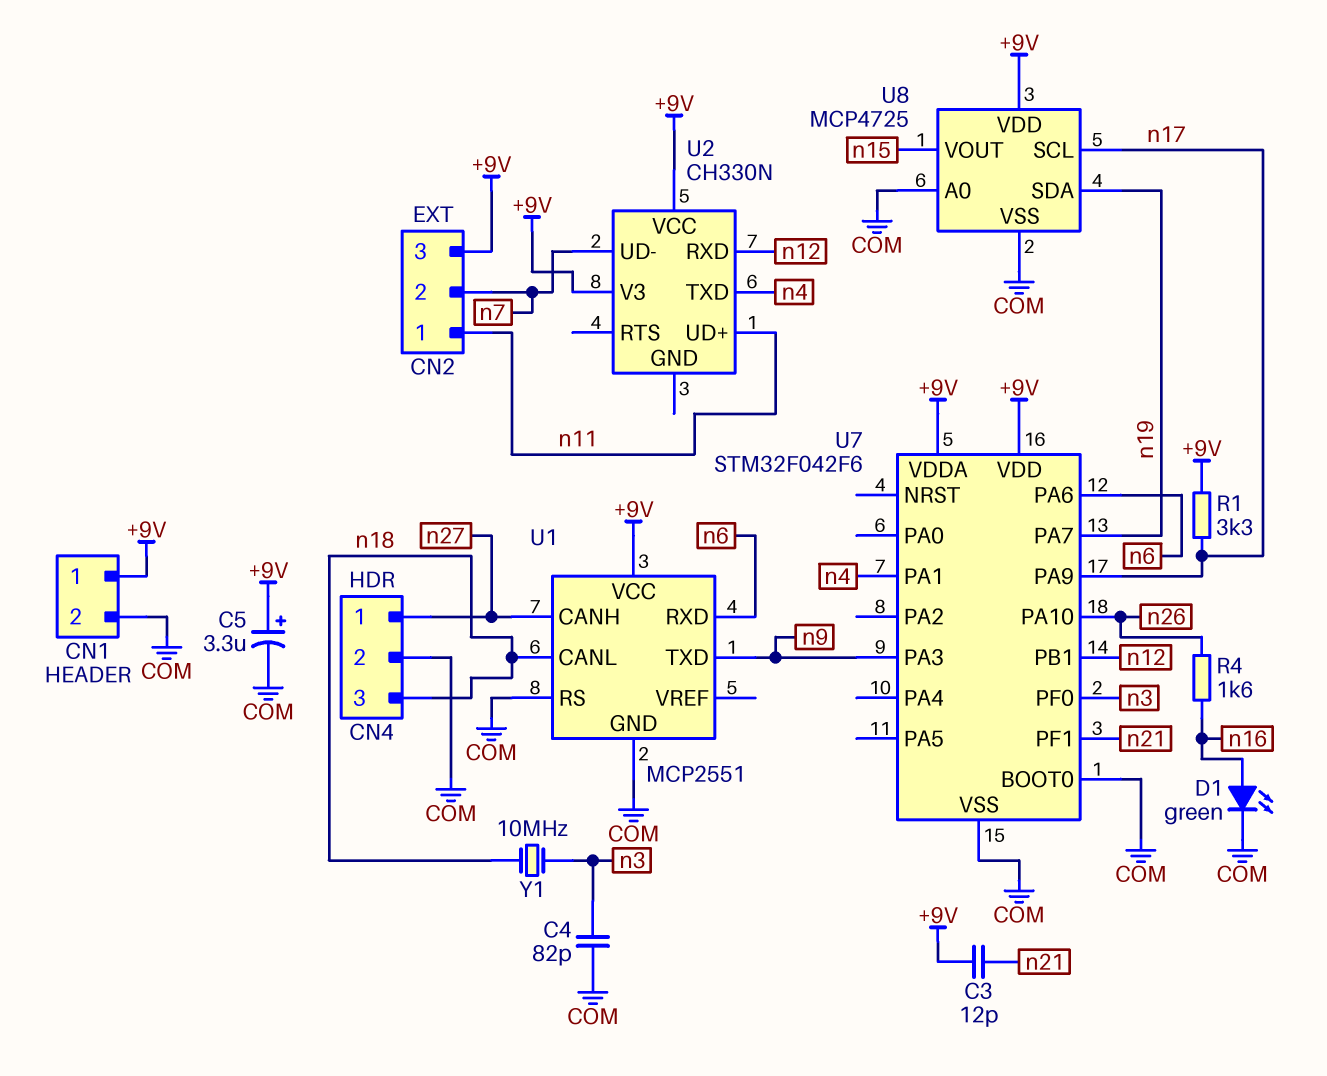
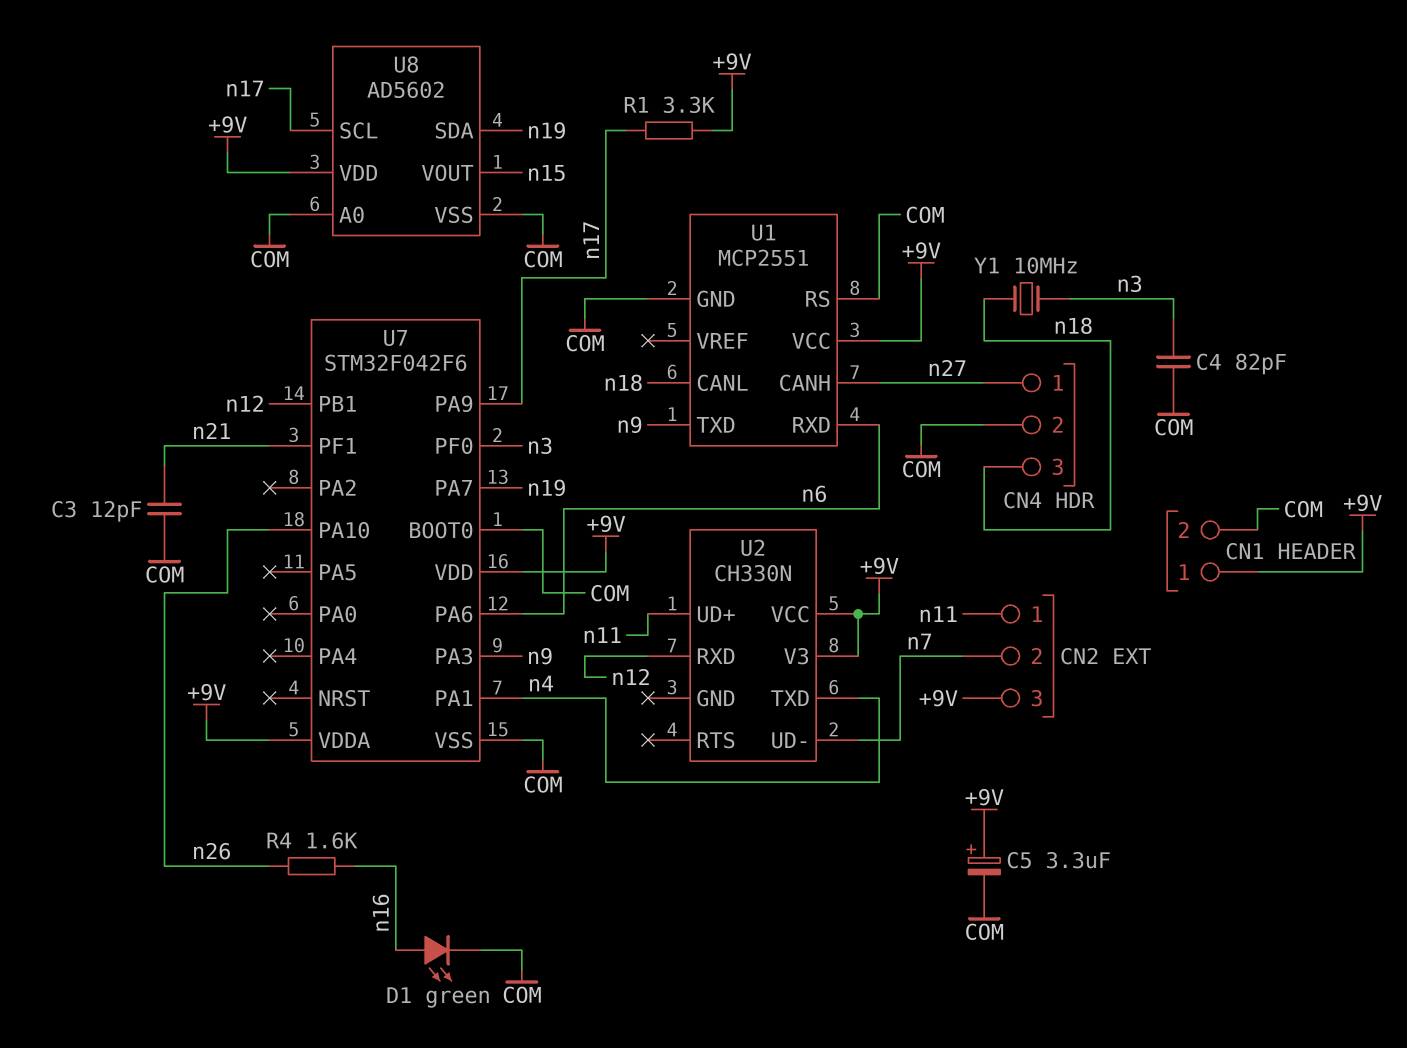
C3: 12pF (+9V, n21) -> 12pF (COM, n21)
U8: MCP4725 -> AD5602

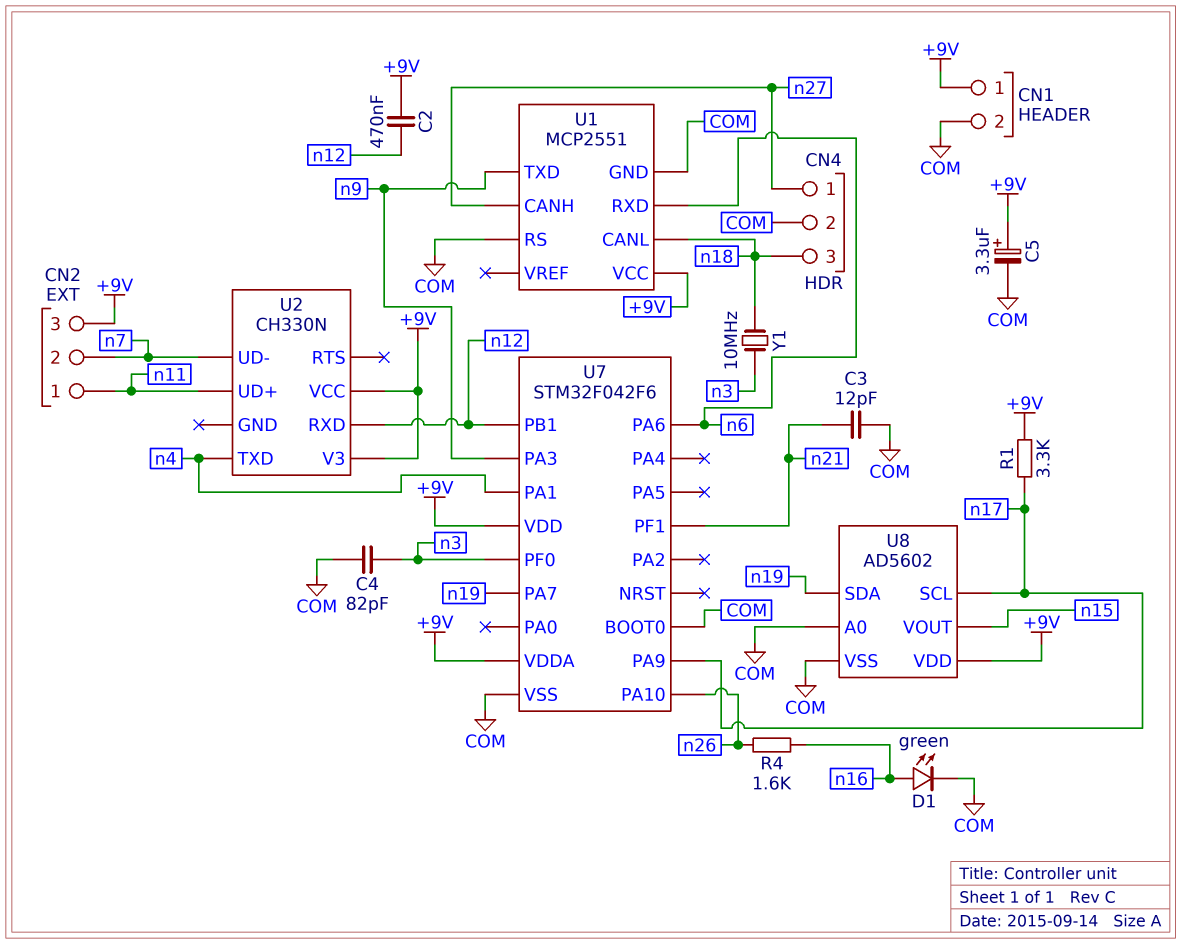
C2: none -> 470nF (+9V, n12)

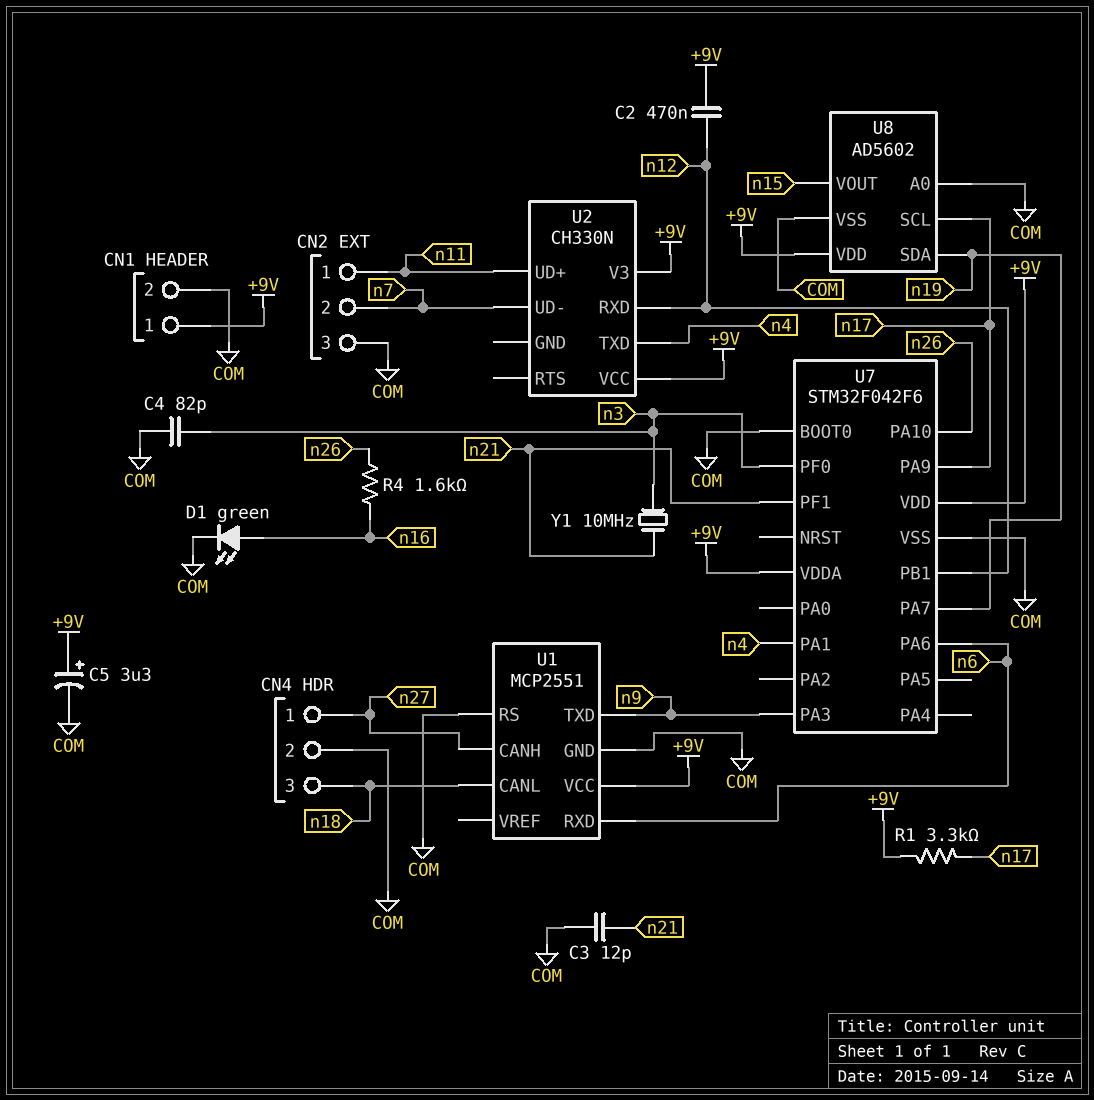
CN2 pin 3: +9V -> COM
Y1: 10MHz (n3, n18) -> 10MHz (n3, n21)

